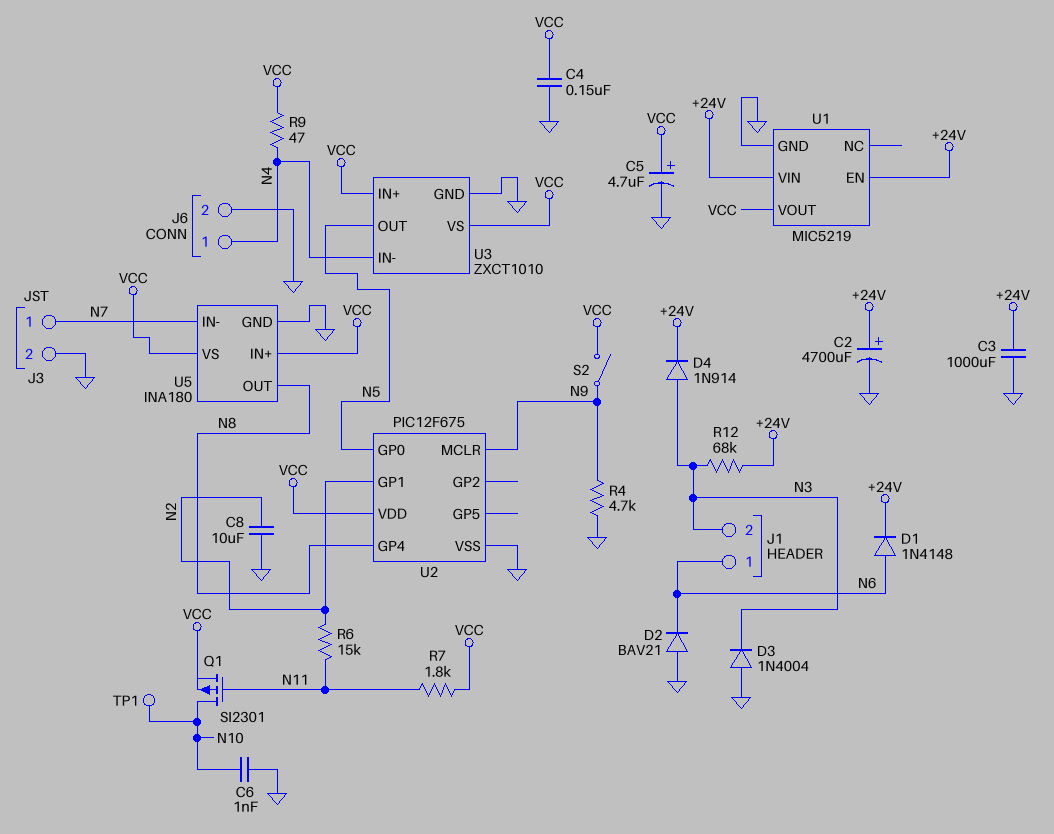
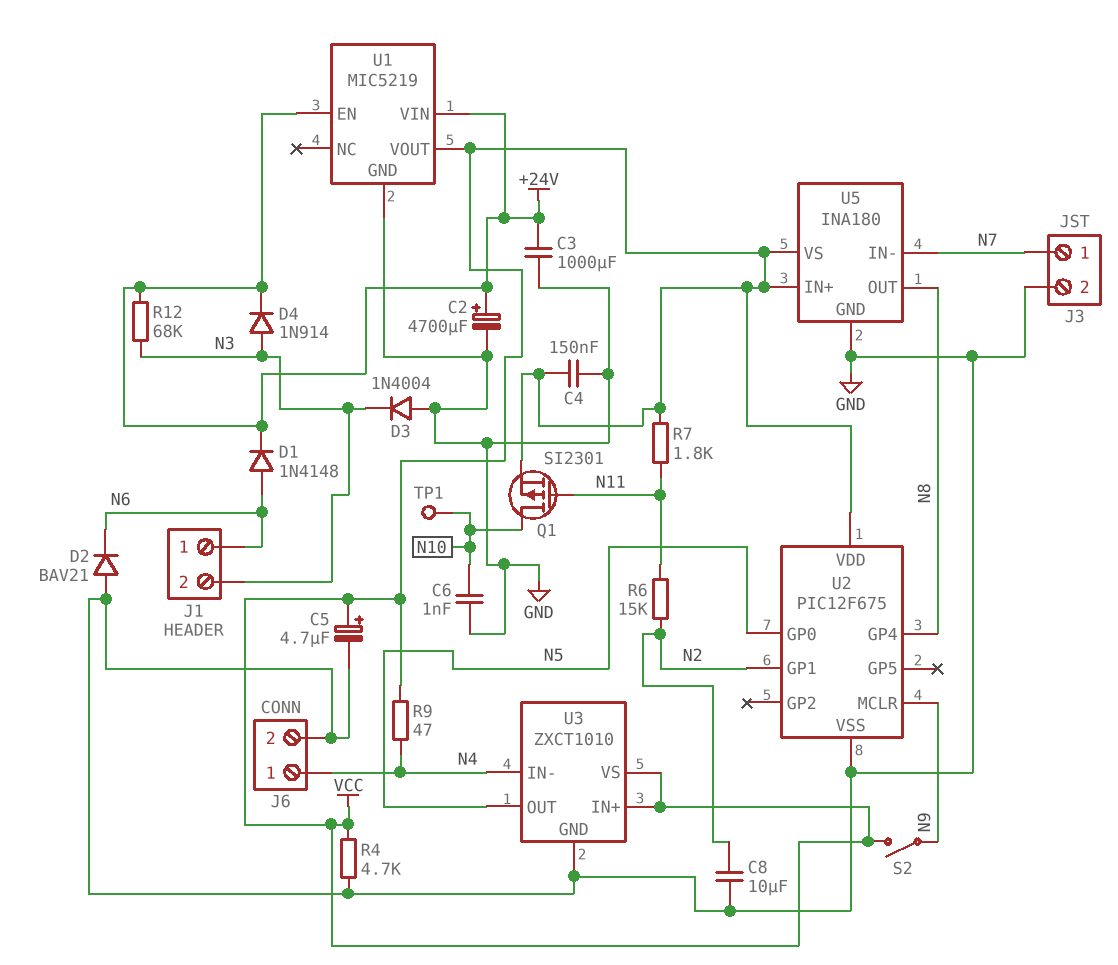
R4: 4.7k (GND, N9) -> 4.7k (GND, VCC)

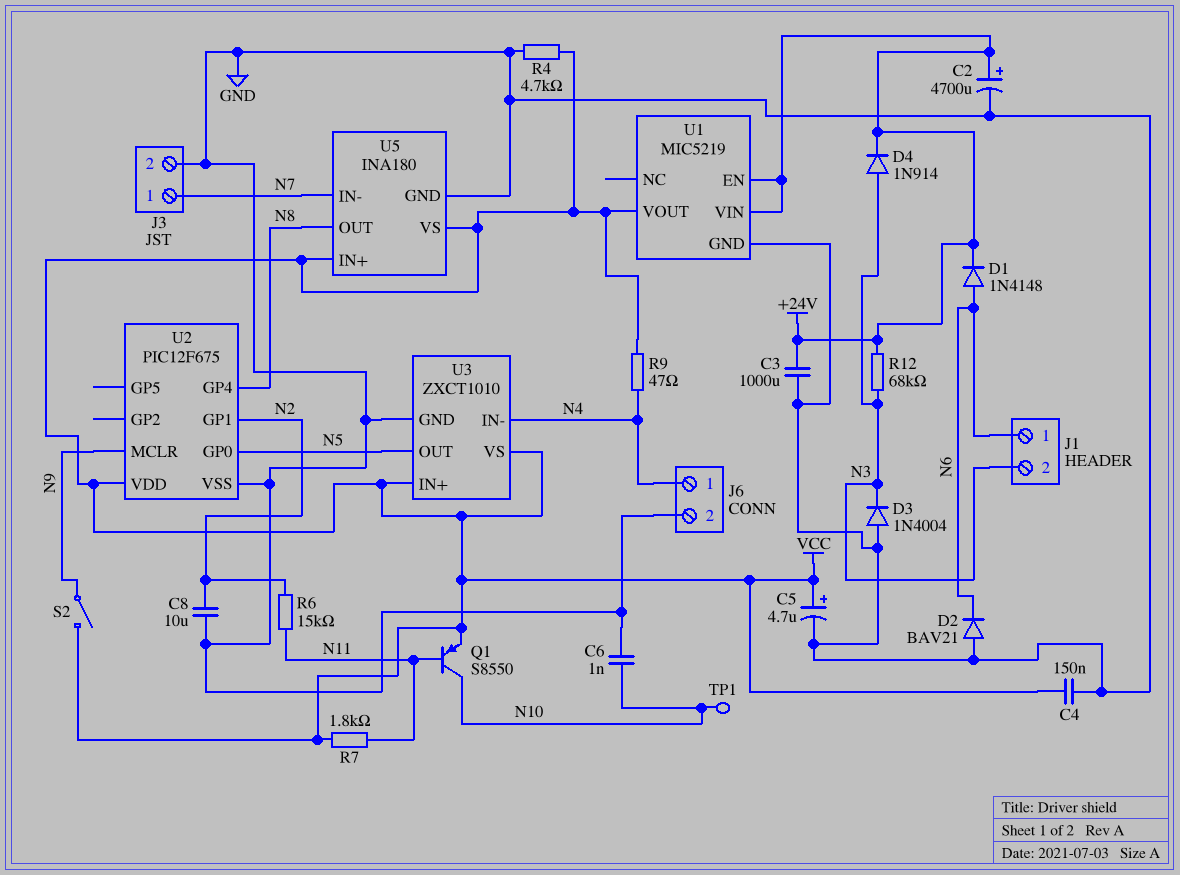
Q1: PMOS SI2301 (G N11, D N10, S VCC) -> PNP S8550 (B N11, C N10, E VCC)

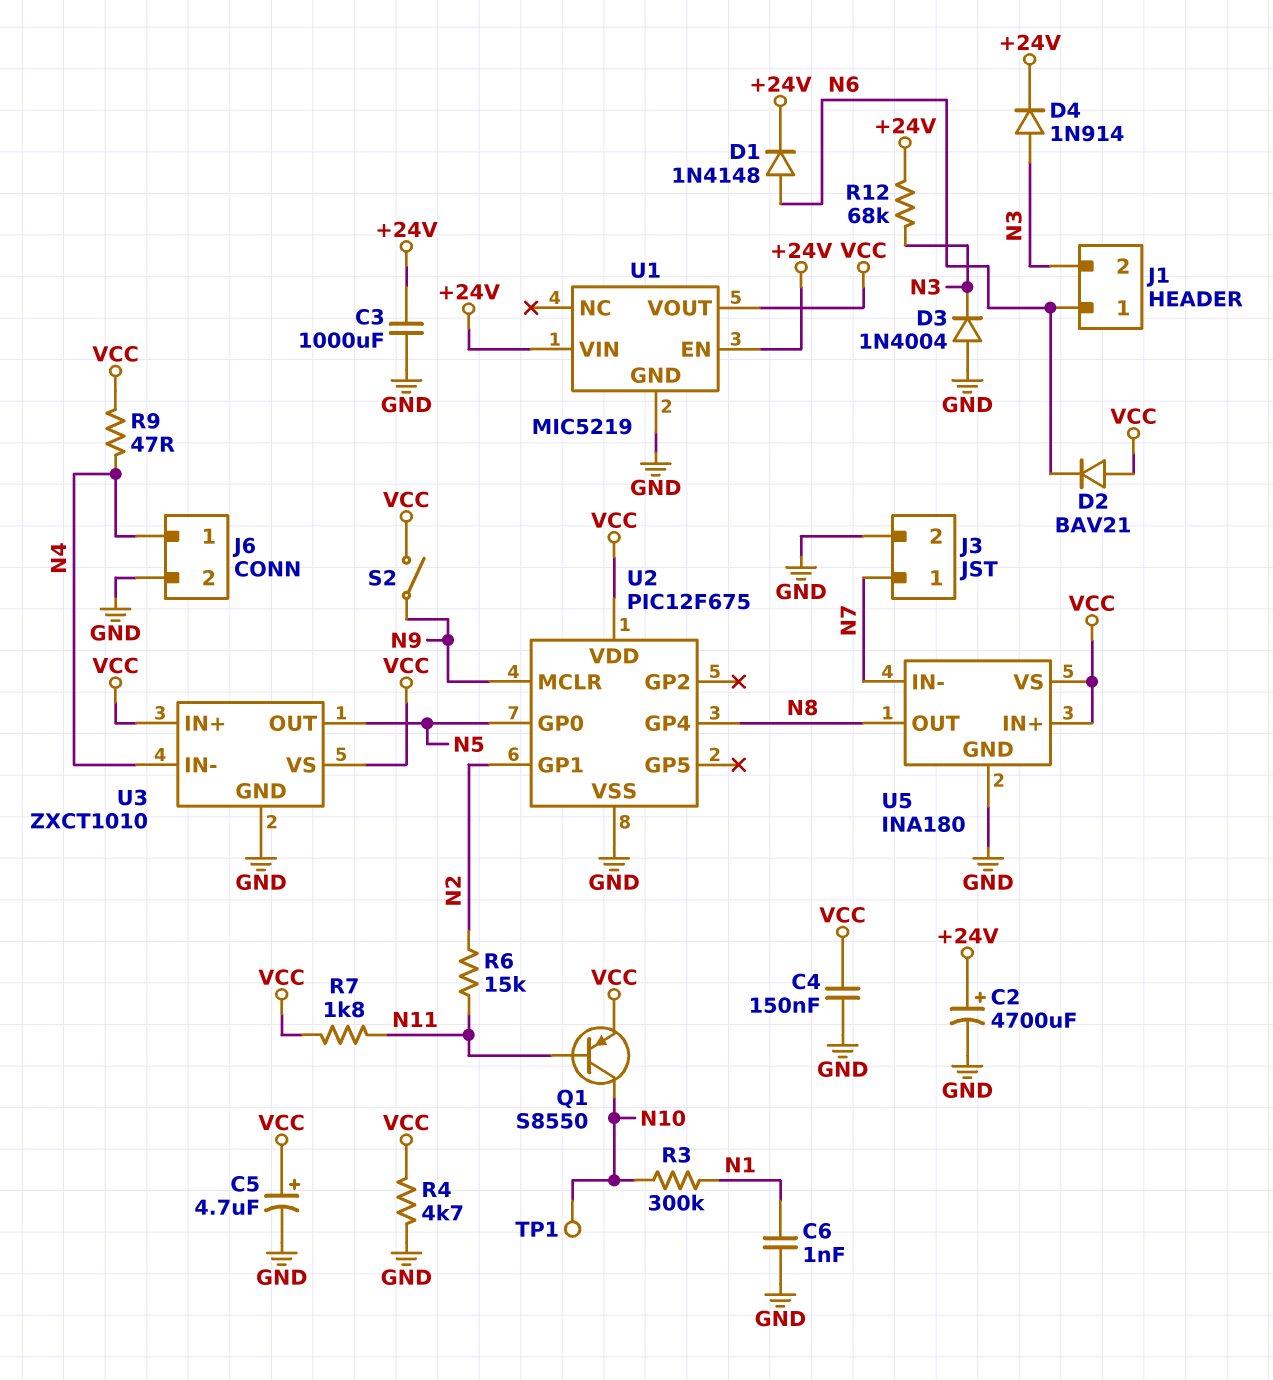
C6: 1nF (GND, N10) -> 1nF (GND, N1)
C8: 10uF (GND, N2) -> none
D2: diode BAV21 (A GND, K N6) -> diode BAV21 (A VCC, K N6)
R3: none -> 300k (N1, N10)

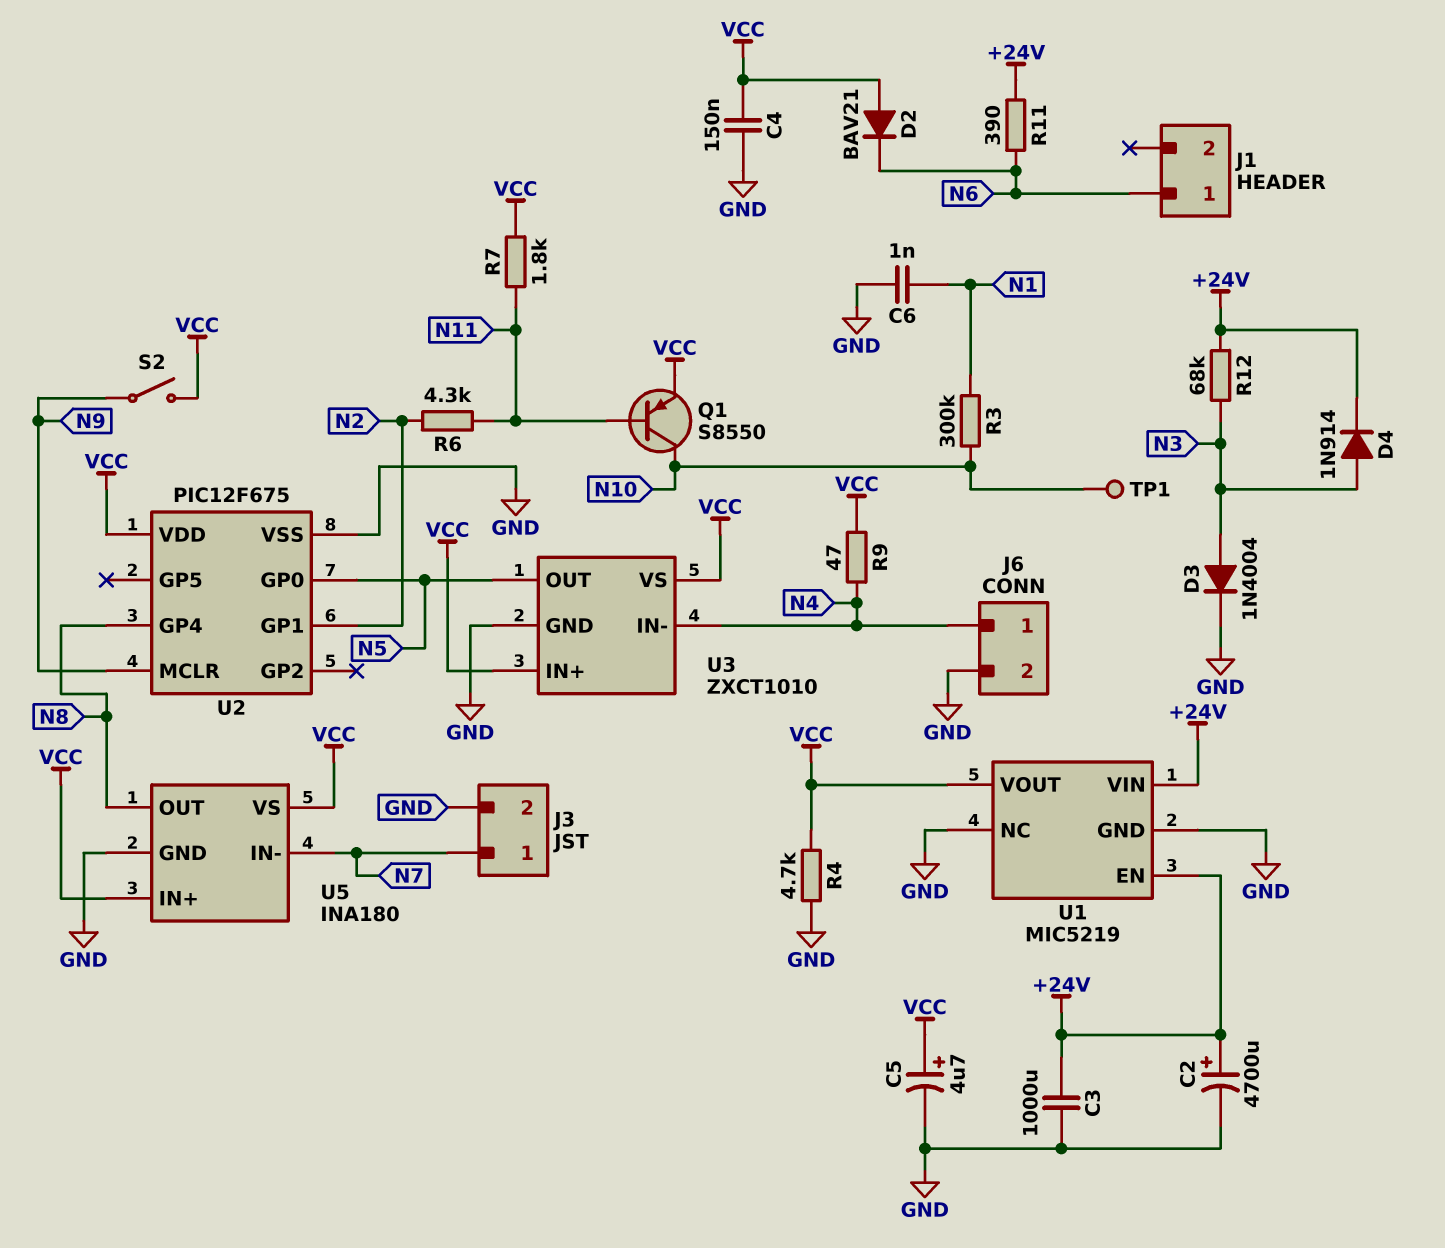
D1: diode 1N4148 (A N6, K +24V) -> none
D3: diode 1N4004 (A GND, K N3) -> diode 1N4004 (A N3, K GND)
J1 pin 2: N3 -> none
R6: 15k (N2, N11) -> 4.3k (N2, N11)
R11: none -> 390 (+24V, N6)
U1 pin NC: none -> GND

